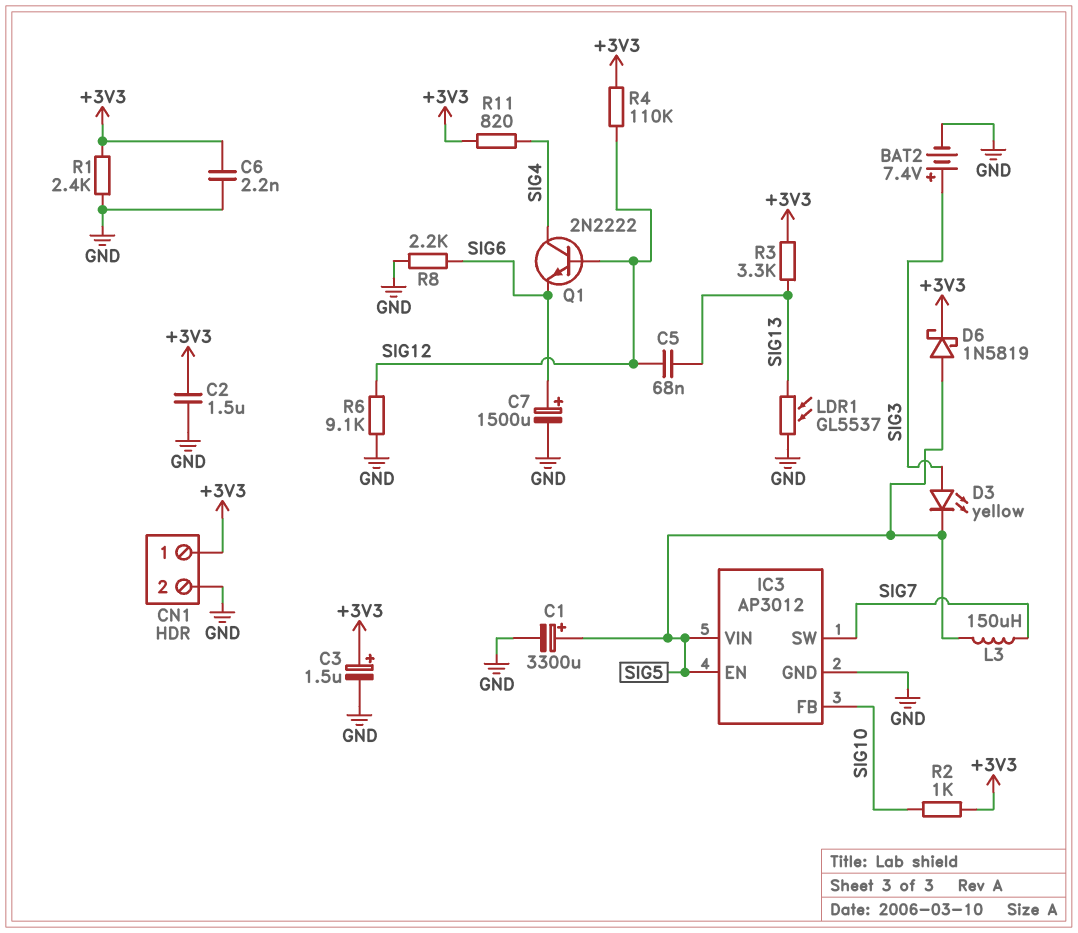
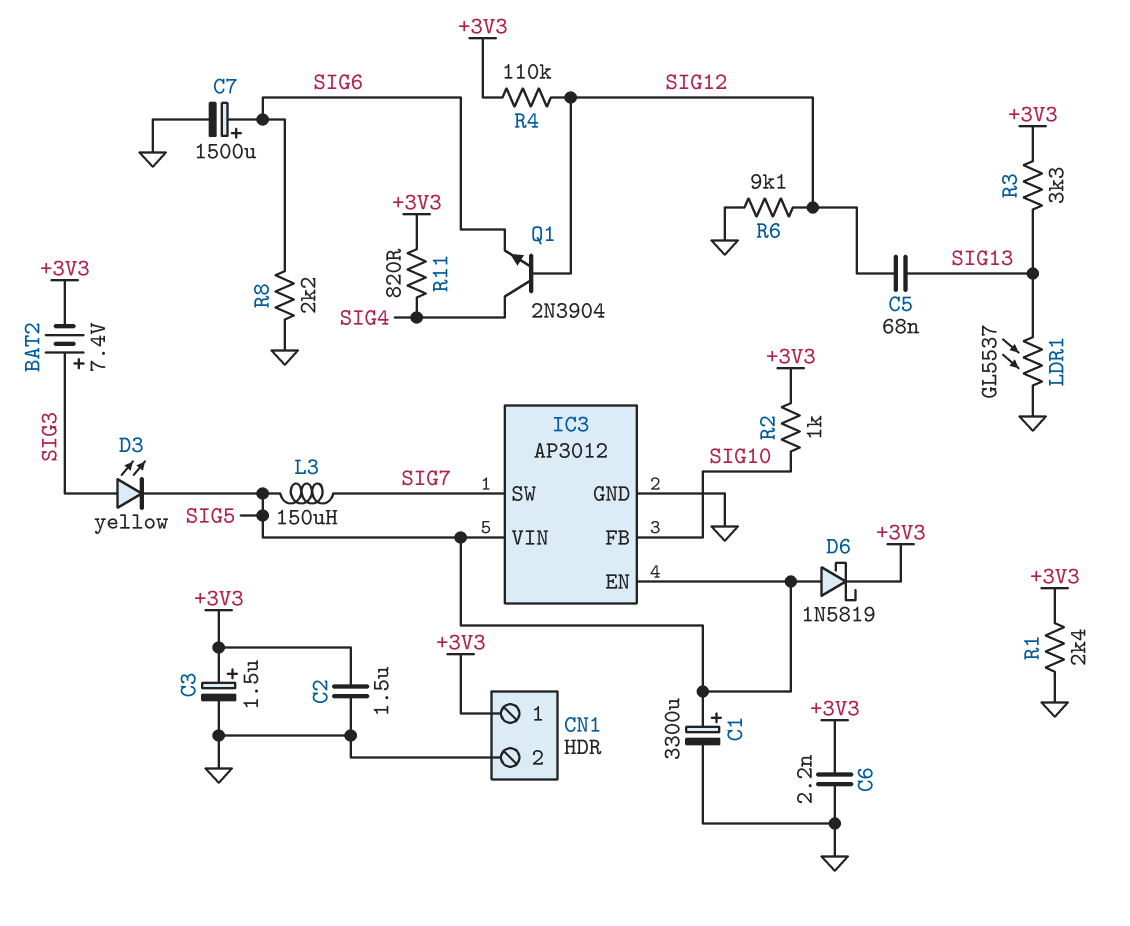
BAT2: 7.4V (plus SIG3, minus GND) -> 7.4V (plus SIG3, minus +3V3)
Q1: NPN 2N2222 (B SIG12, C SIG4, E SIG6) -> NPN 2N3904 (B SIG12, C SIG4, E SIG6)

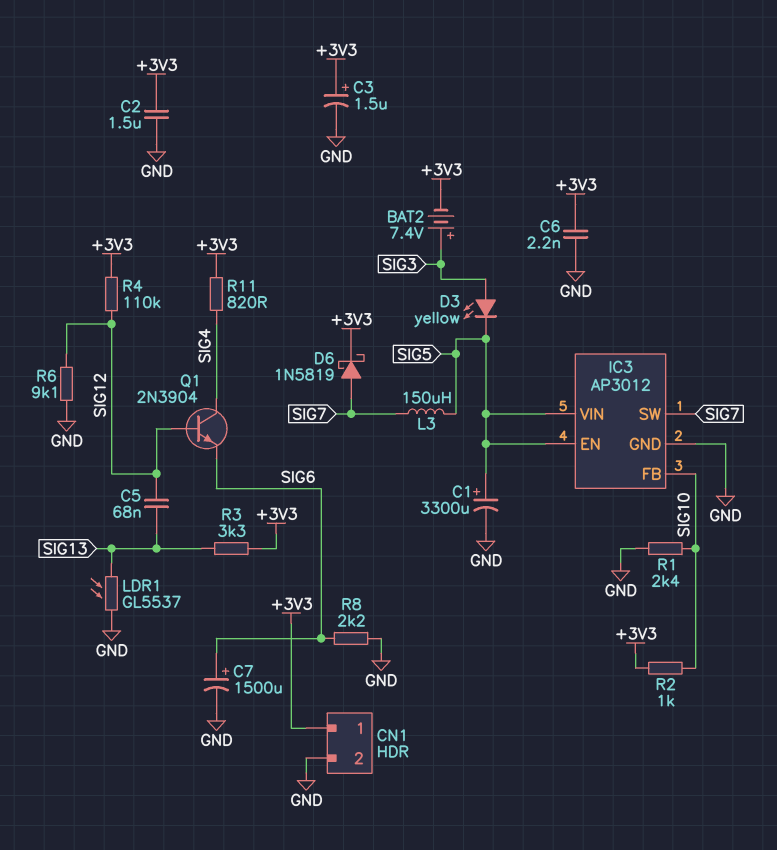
D6: schottky 1N5819 (A SIG5, K +3V3) -> schottky 1N5819 (A SIG7, K +3V3)
R1: 2.4k (+3V3, GND) -> 2.4k (GND, SIG10)

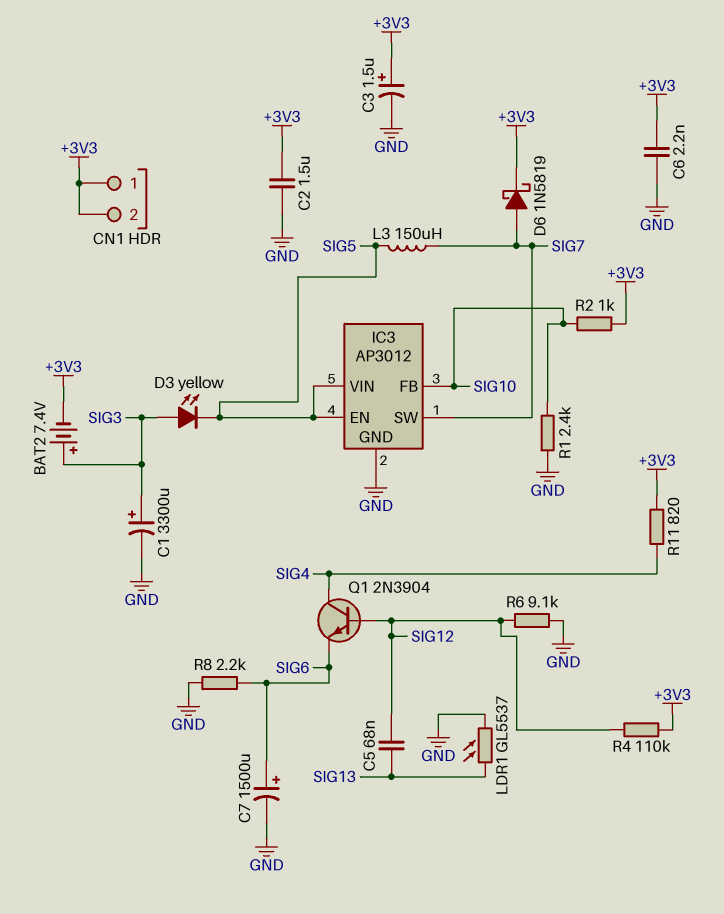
C1: 3300uF (plus SIG5, minus GND) -> 3300uF (plus SIG3, minus GND)
CN1 pin 2: GND -> +3V3
R3: 3.3k (+3V3, SIG13) -> none

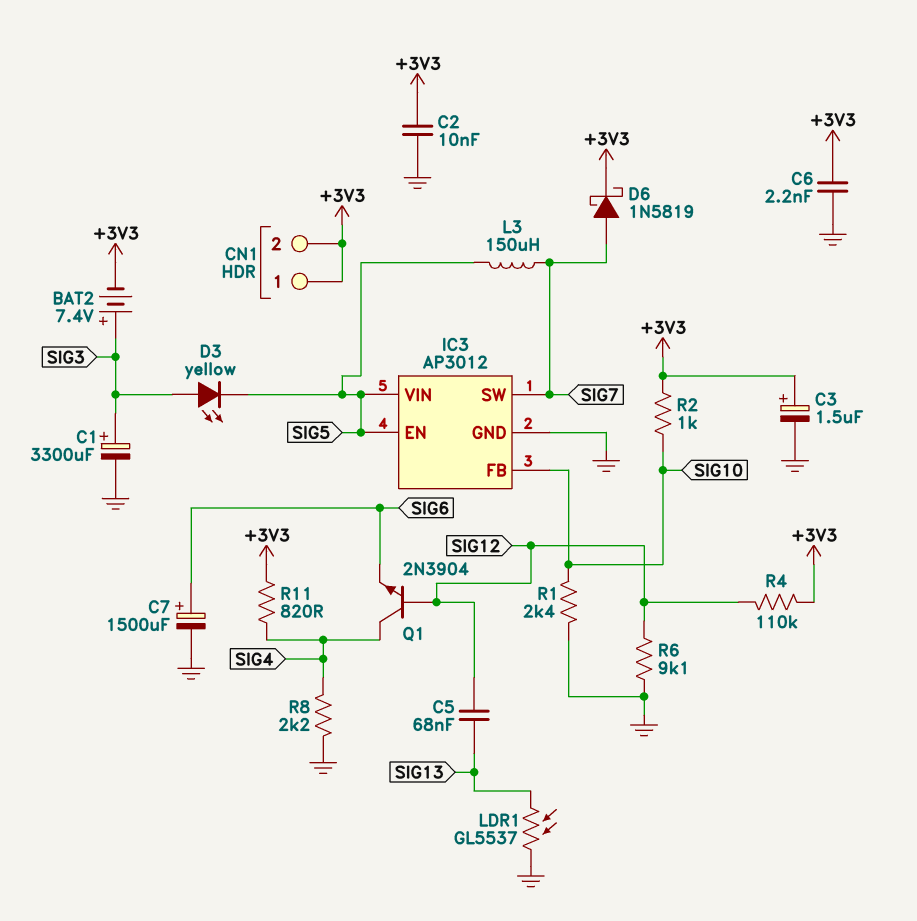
C2: 1.5uF (+3V3, GND) -> 10nF (+3V3, GND)
R8: 2.2k (GND, SIG6) -> 2.2k (GND, SIG4)

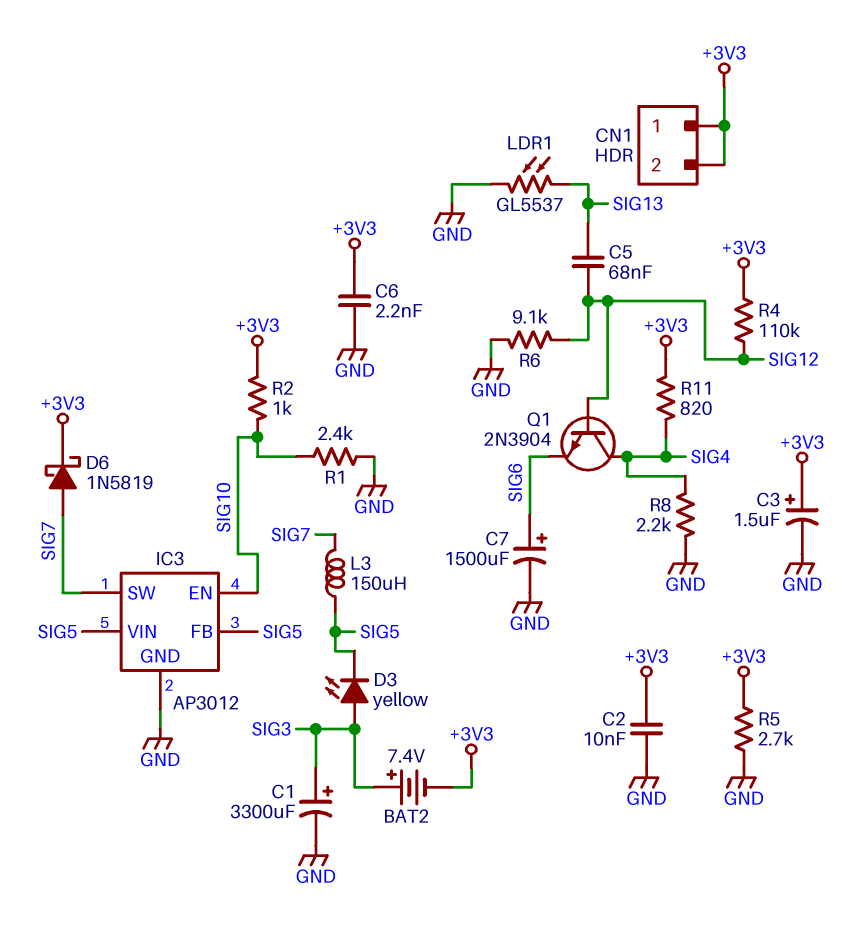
IC3 pin EN: SIG5 -> SIG10
IC3 pin FB: SIG10 -> SIG5
R5: none -> 2.7k (+3V3, GND)

